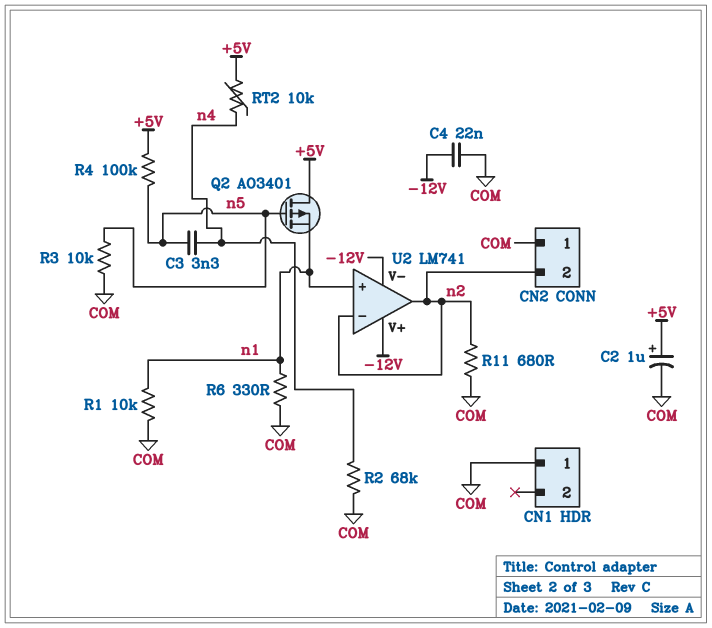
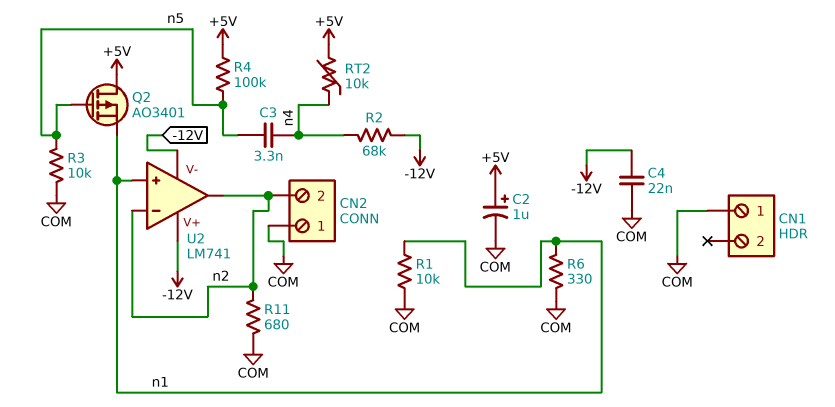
R2: 68k (COM, n4) -> 68k (-12V, n4)

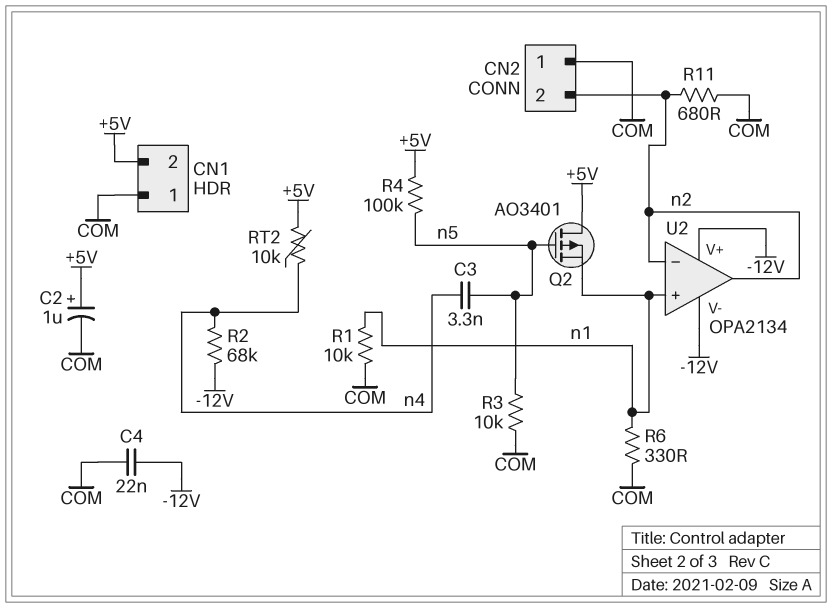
CN1 pin 2: none -> +5V
U2: LM741 -> OPA2134

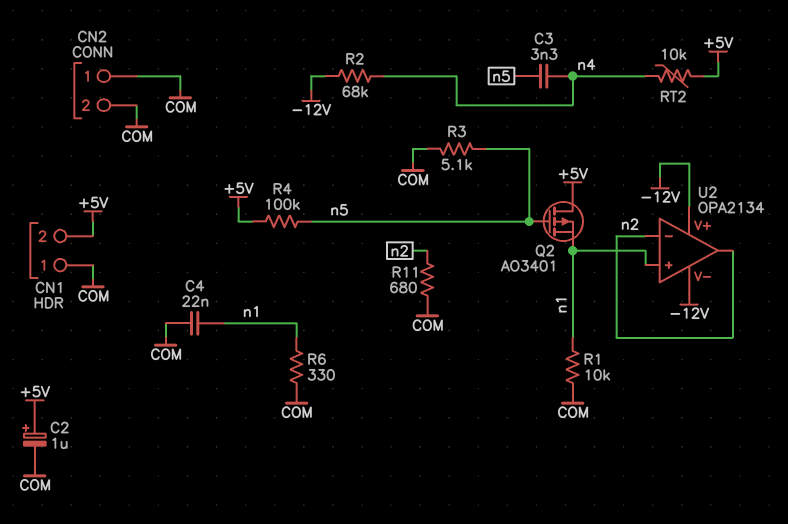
C4: 22nF (-12V, COM) -> 22nF (COM, n1)
CN2 pin 2: n2 -> COM
R3: 10k (COM, n5) -> 5.1k (COM, n5)

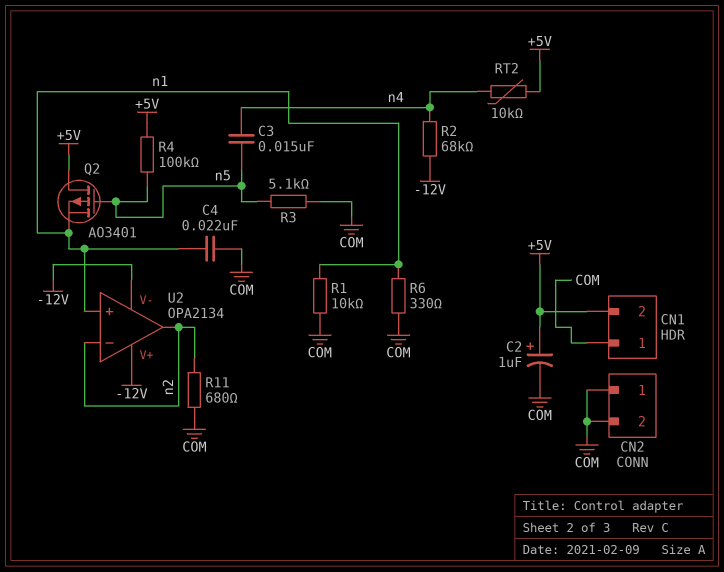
C3: 3.3nF (n4, n5) -> 15nF (n4, n5)

